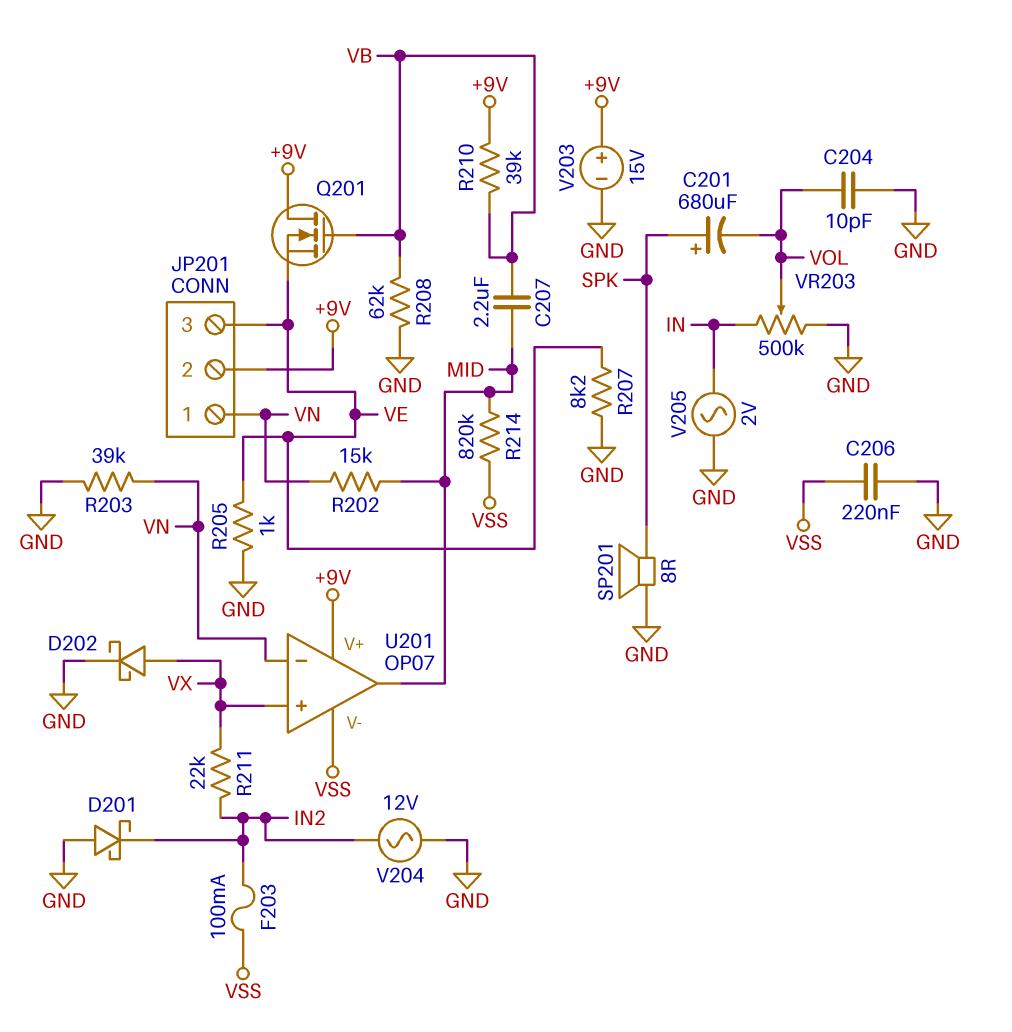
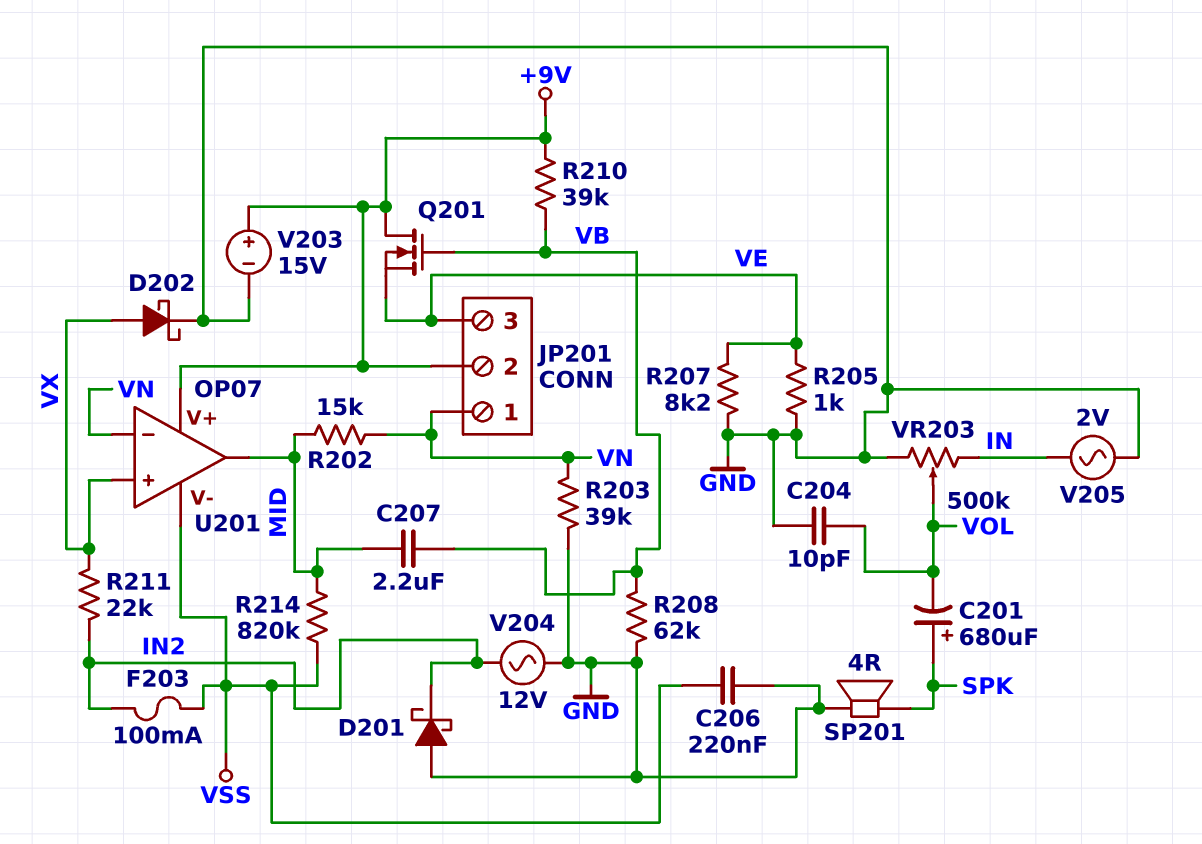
SP201: speaker 8R (GND, SPK) -> speaker 4R (GND, SPK)

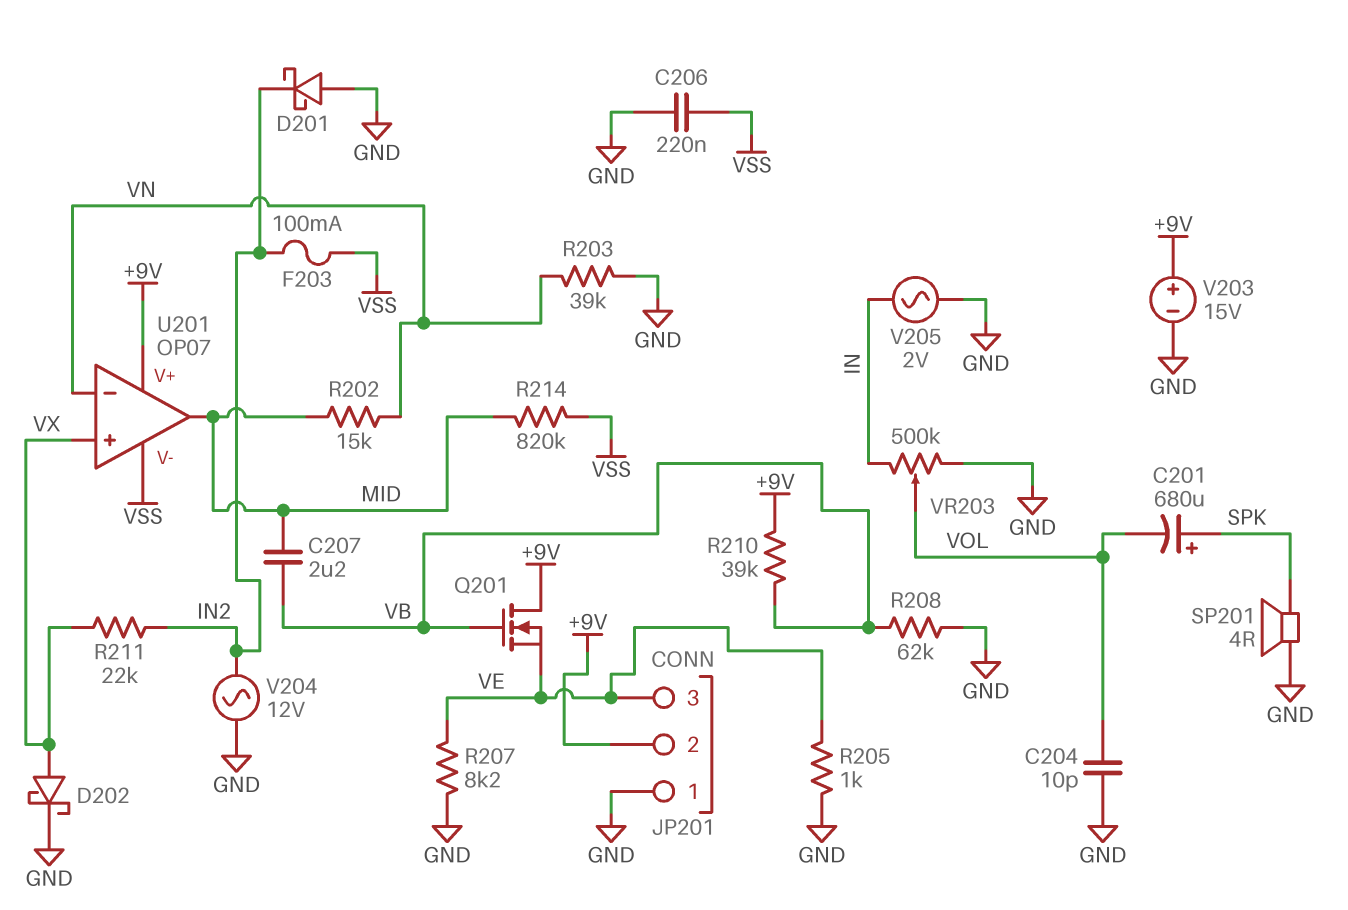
JP201 pin 1: VN -> GND

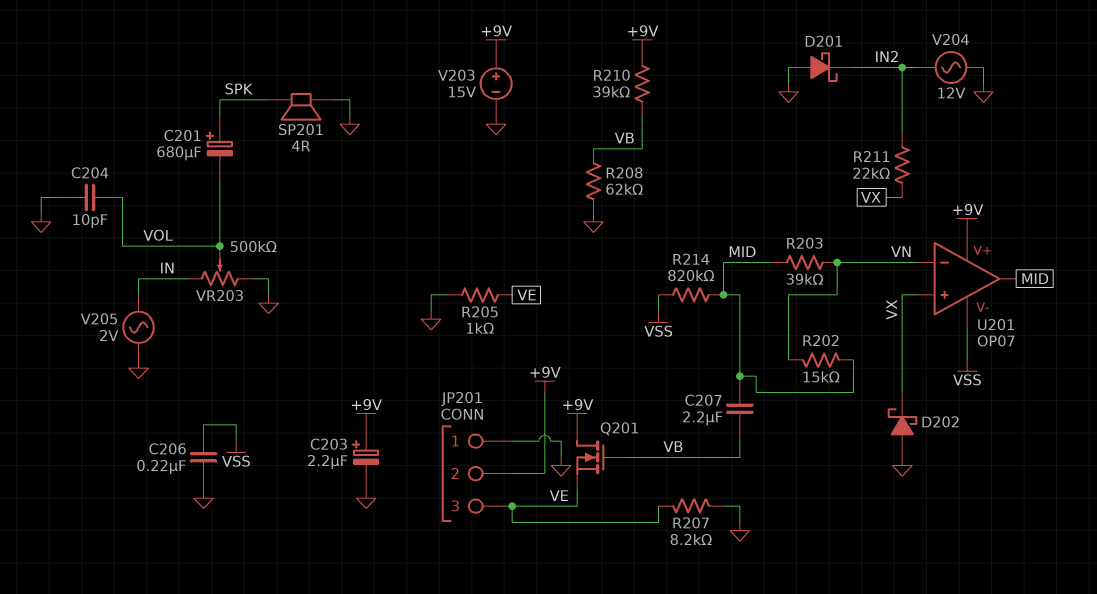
C203: none -> 2.2uF (plus +9V, minus GND)
D202: schottky (A VX, K GND) -> schottky (A GND, K VX)
F203: 100mA (IN2, VSS) -> none
R203: 39k (GND, VN) -> 39k (MID, VN)

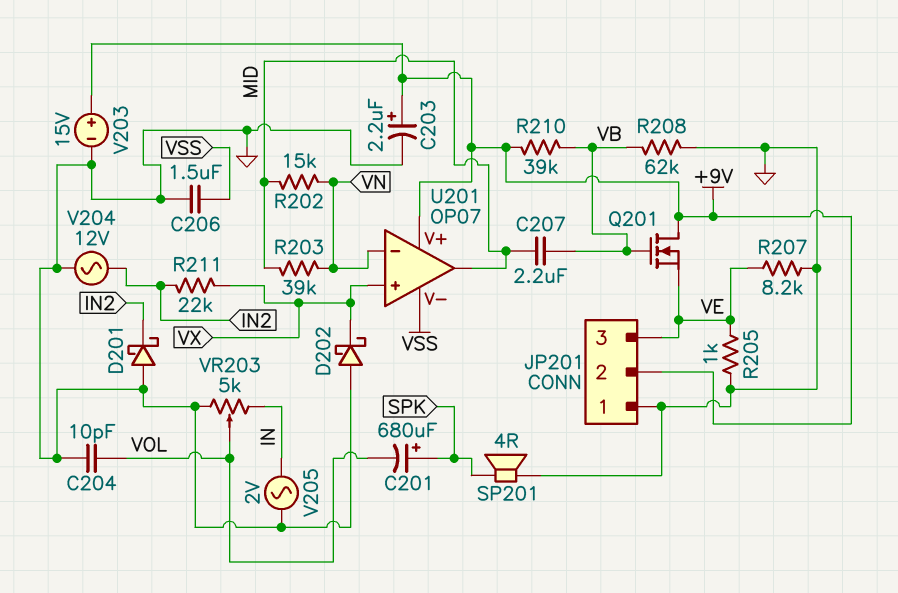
C206: 220nF (GND, VSS) -> 1.5uF (GND, VSS)
R214: 820k (MID, VSS) -> none
VR203: 500k (GND, IN, wiper VOL) -> 5k (GND, IN, wiper VOL)

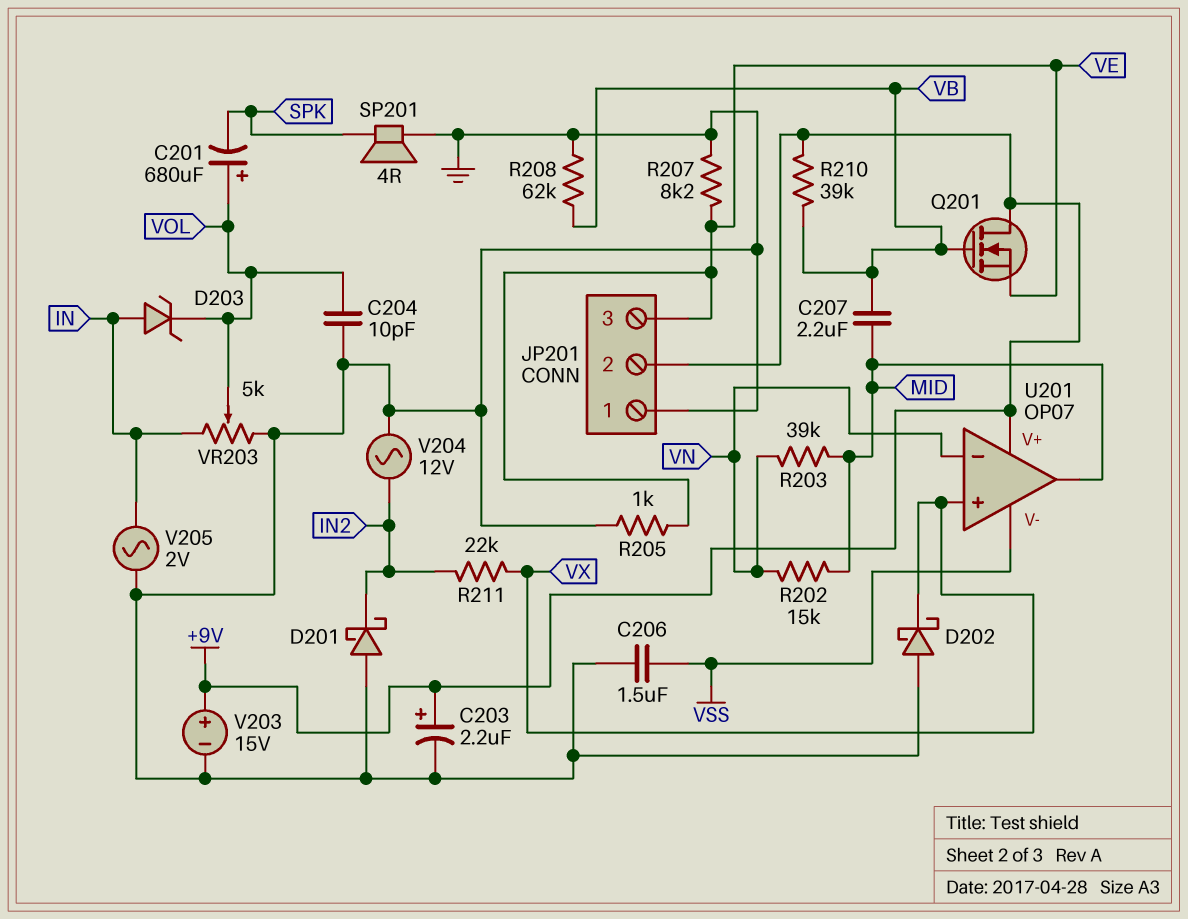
C201: 680uF (plus SPK, minus VOL) -> 680uF (plus VOL, minus SPK)
D203: none -> zener (A IN, K VOL)

